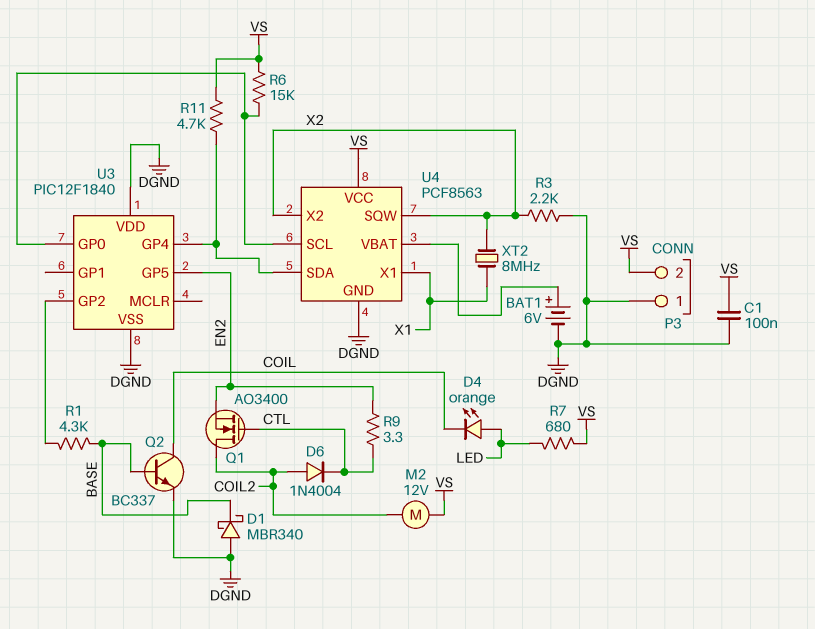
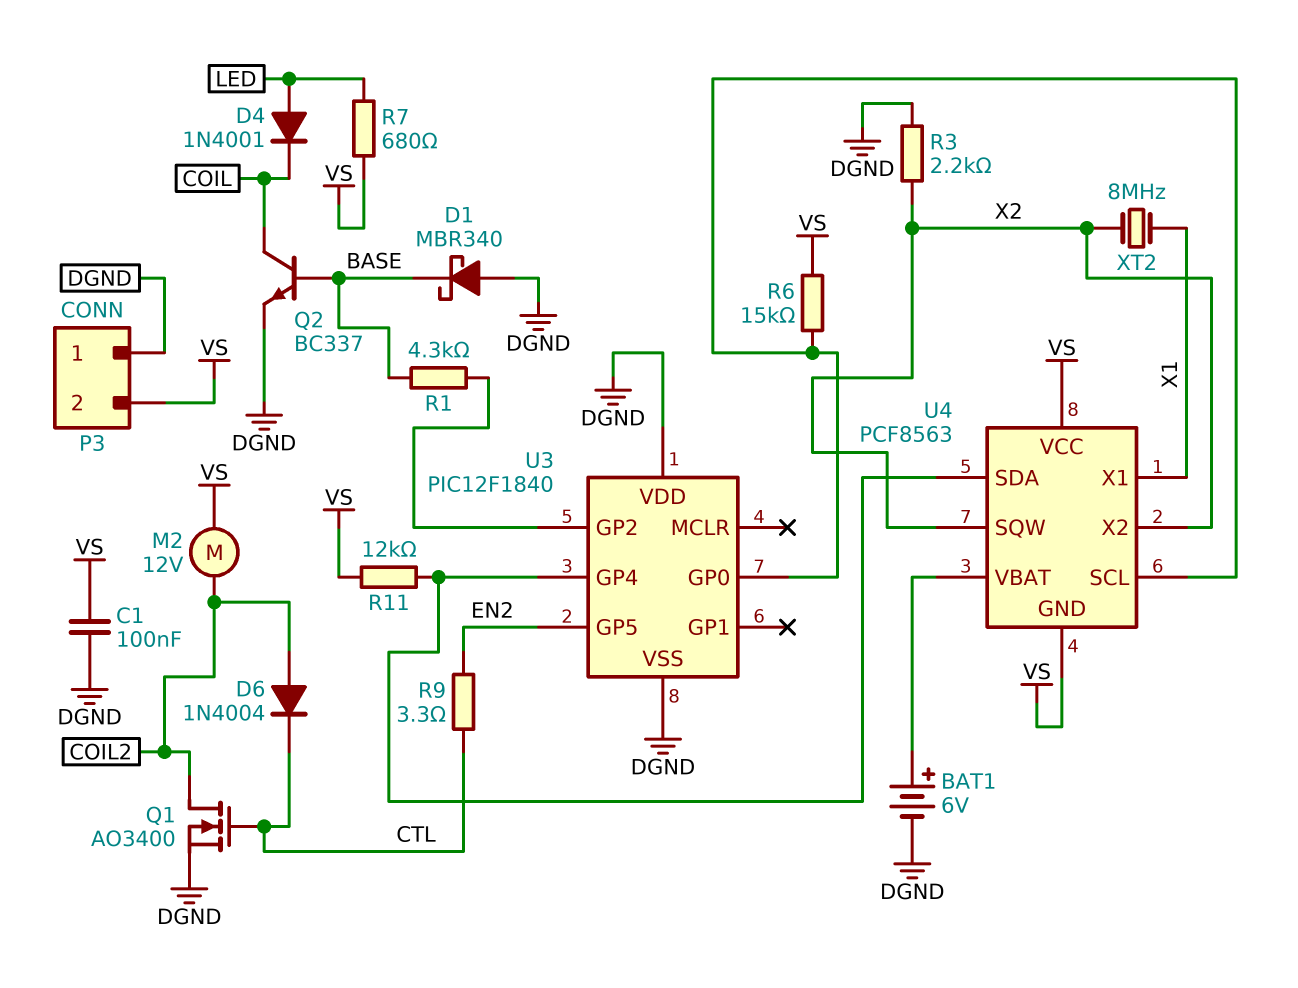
D4: LED orange (A LED, K COIL) -> diode 1N4001 (A LED, K COIL)
Q1: NMOS AO3400 (G CTL, D COIL2, S EN2) -> NMOS AO3400 (G CTL, D COIL2, S DGND)
R11: 4.7k (U3/GP4, VS) -> 12k (U3/GP4, VS)
U4 pin GND: DGND -> VS

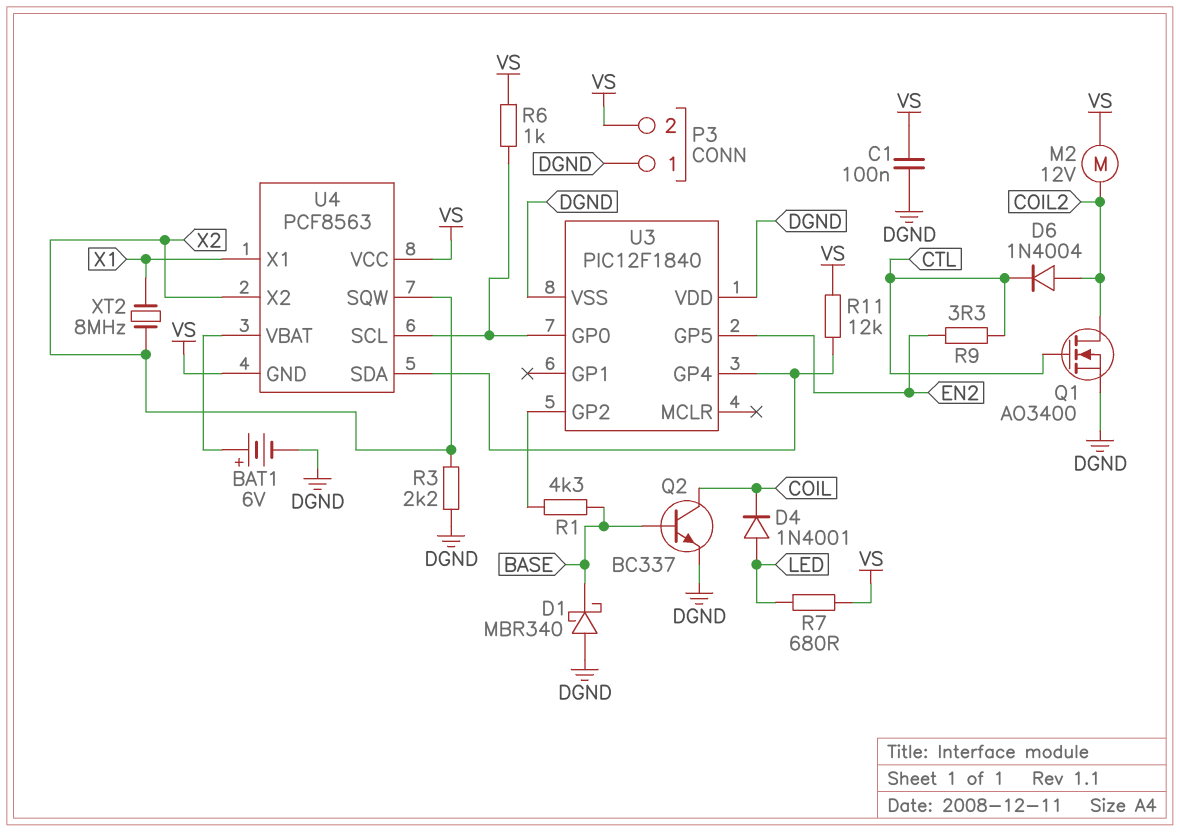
R6: 15k (U3/GP0, VS) -> 1k (U3/GP0, VS)

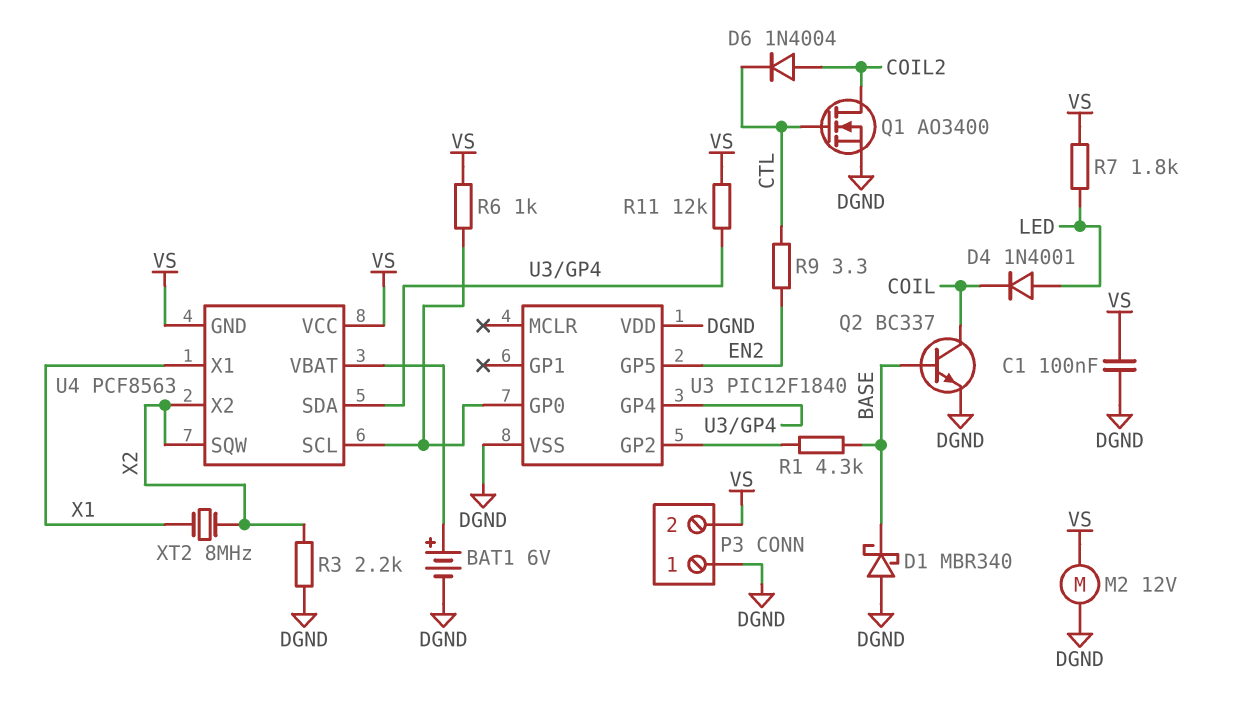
M2: motor 12V (COIL2, VS) -> motor 12V (DGND, VS)
R7: 680 (LED, VS) -> 1.8k (LED, VS)

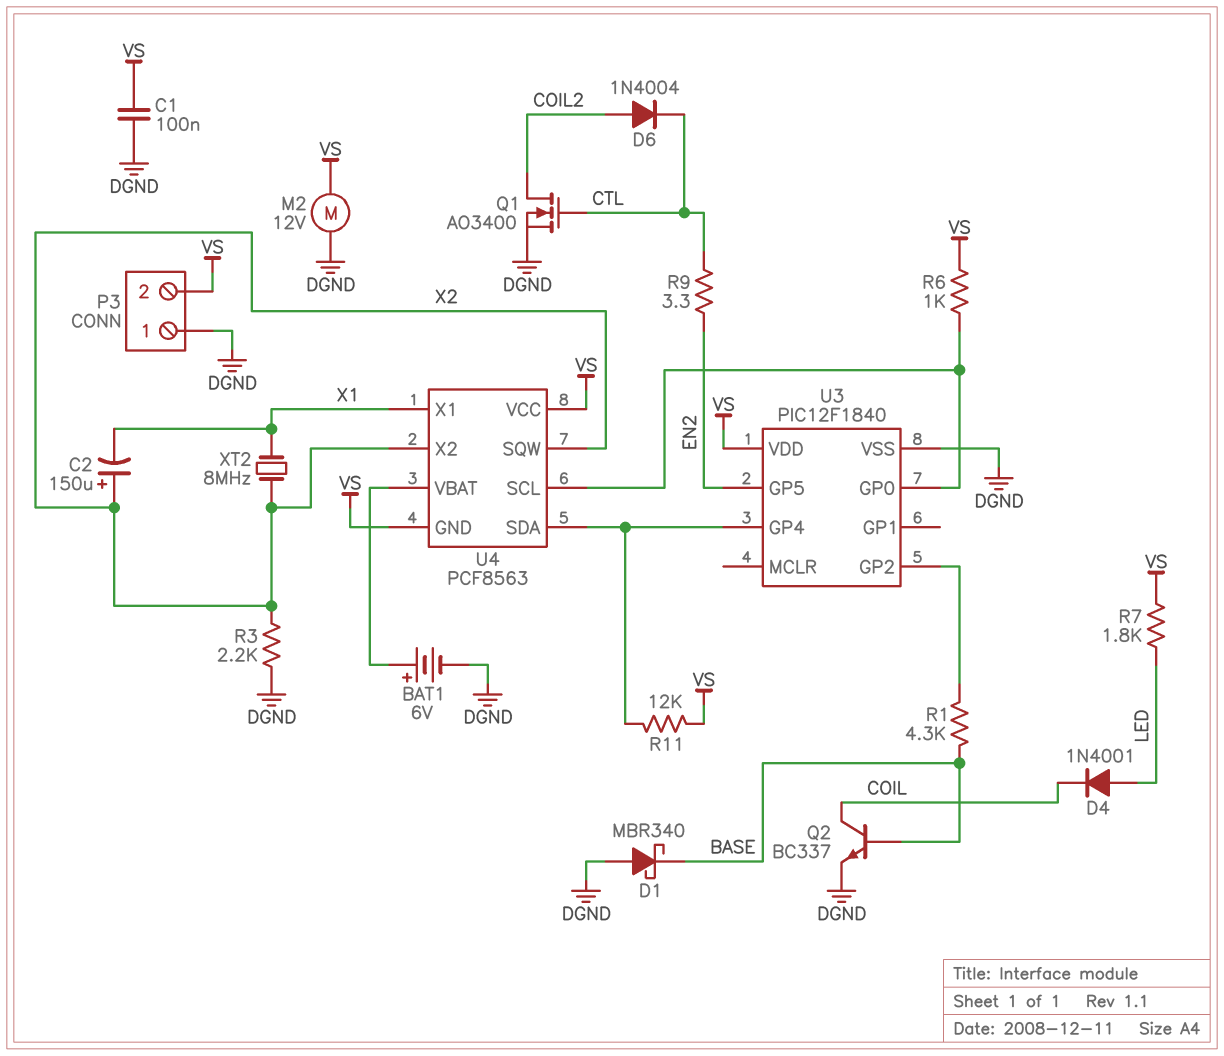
C2: none -> 150uF (plus X2, minus X1)
U3 pin VDD: DGND -> VS

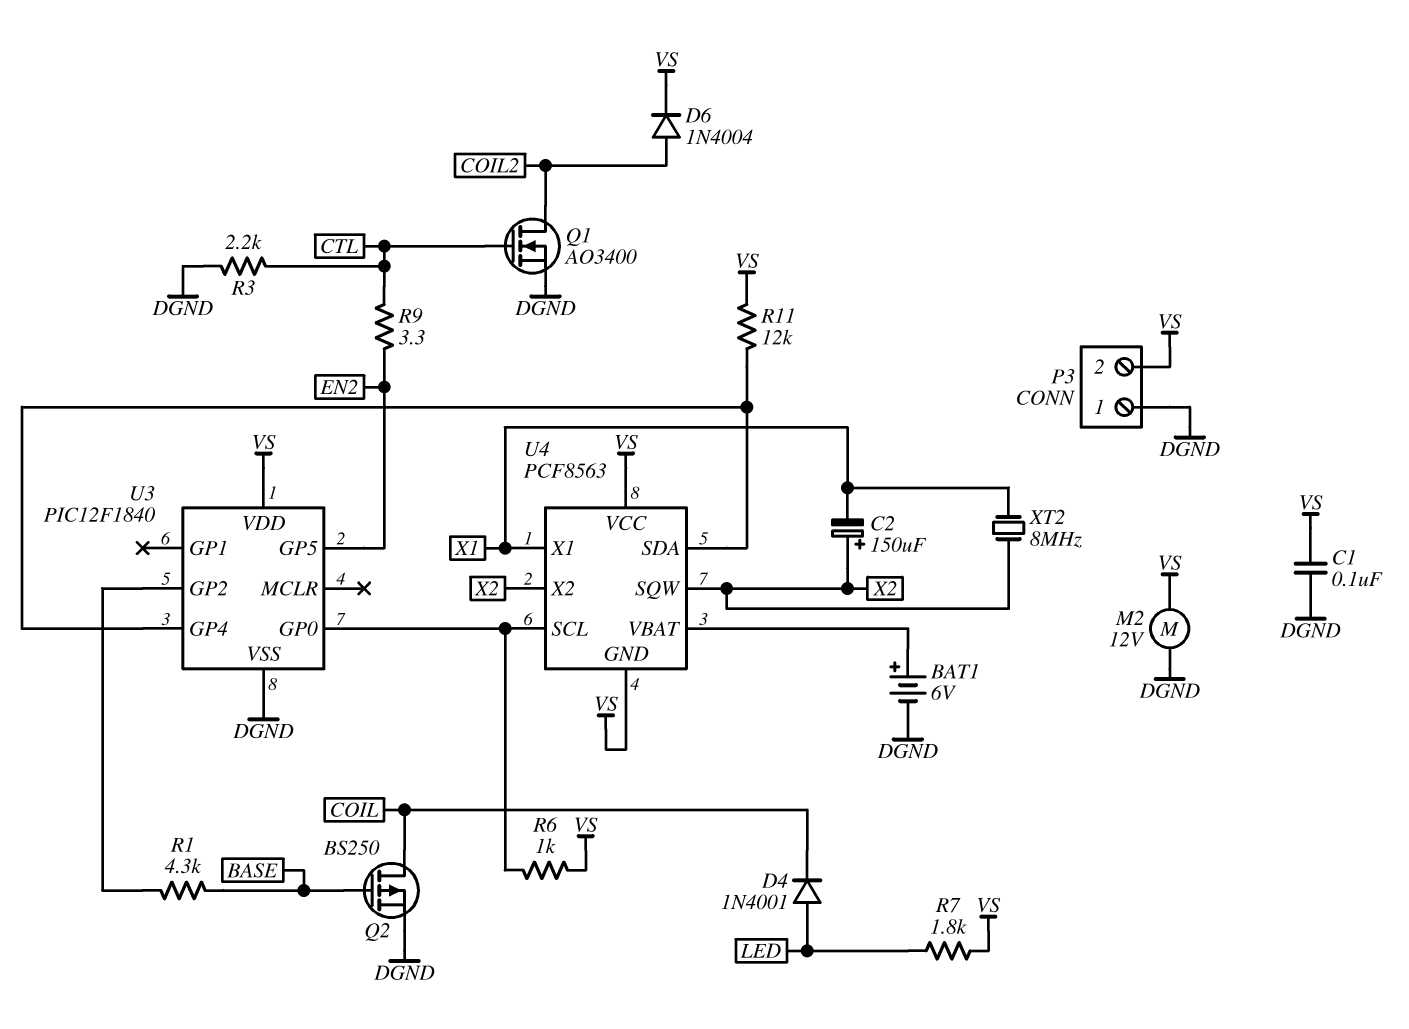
D1: schottky MBR340 (A DGND, K BASE) -> none
D6: diode 1N4004 (A COIL2, K CTL) -> diode 1N4004 (A COIL2, K VS)
Q2: NPN BC337 (B BASE, C COIL, E DGND) -> PMOS BS250 (G BASE, D COIL, S DGND)
R3: 2.2k (DGND, X2) -> 2.2k (CTL, DGND)

